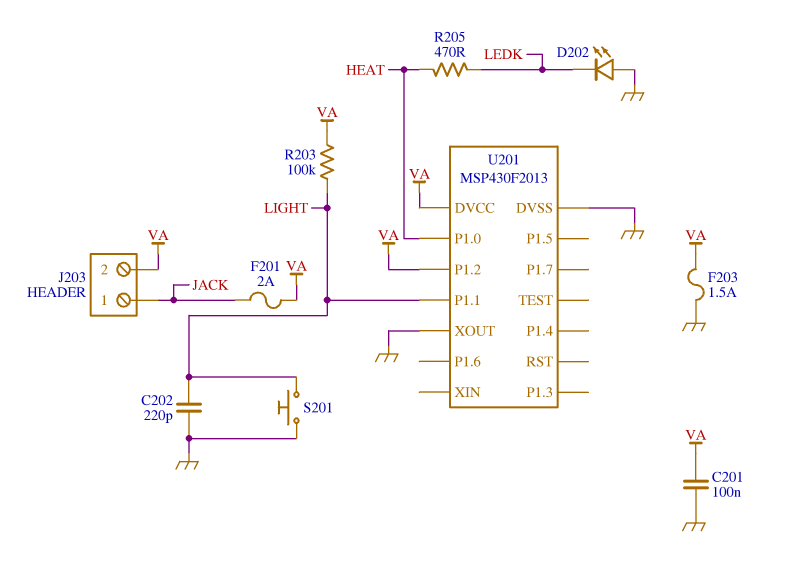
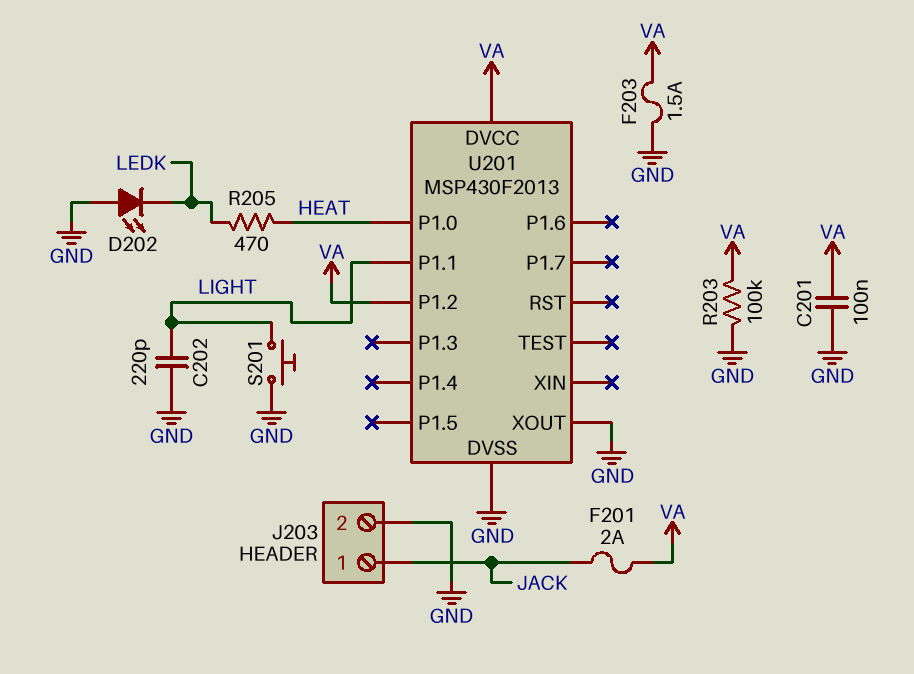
J203 pin 2: VA -> GND
R203: 100k (LIGHT, VA) -> 100k (GND, VA)

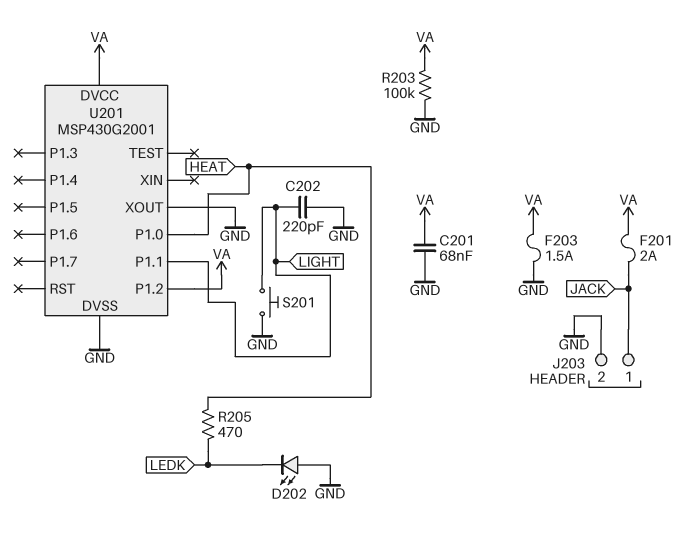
C201: 100nF (GND, VA) -> 68nF (GND, VA)
U201: MSP430F2013 -> MSP430G2001

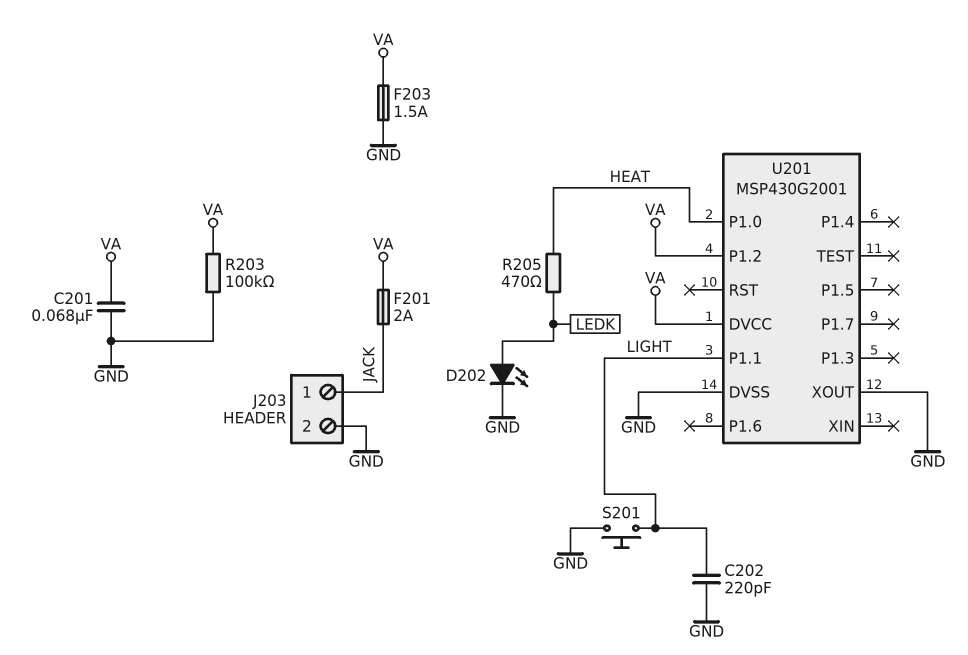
D202: LED (A GND, K LEDK) -> LED (A LEDK, K GND)

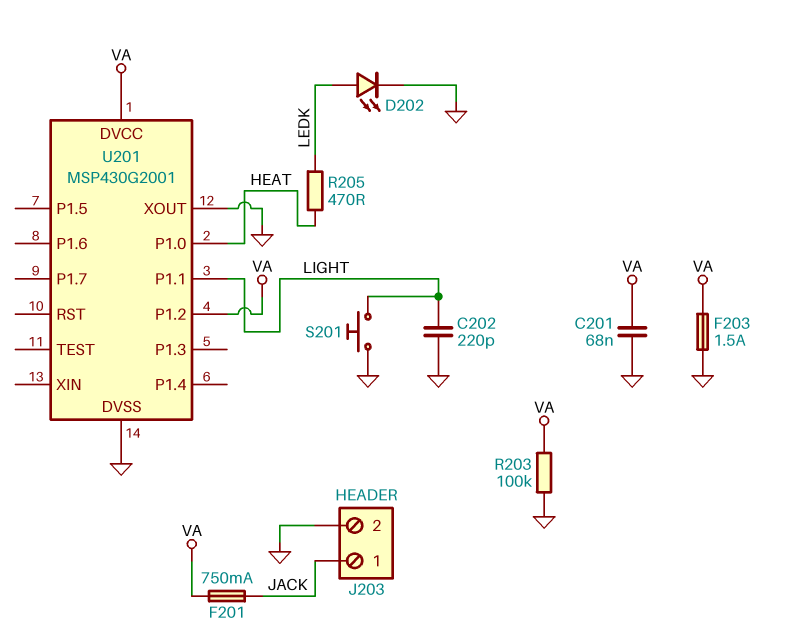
F201: 2A (JACK, VA) -> 750mA (JACK, VA)

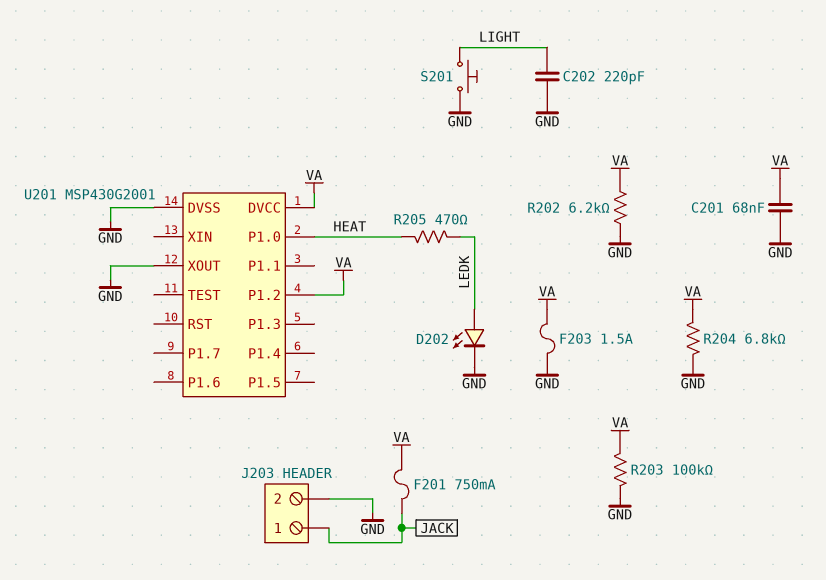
R202: none -> 6.2k (GND, VA)
R204: none -> 6.8k (GND, VA)
U201 pin P1.1: LIGHT -> none

